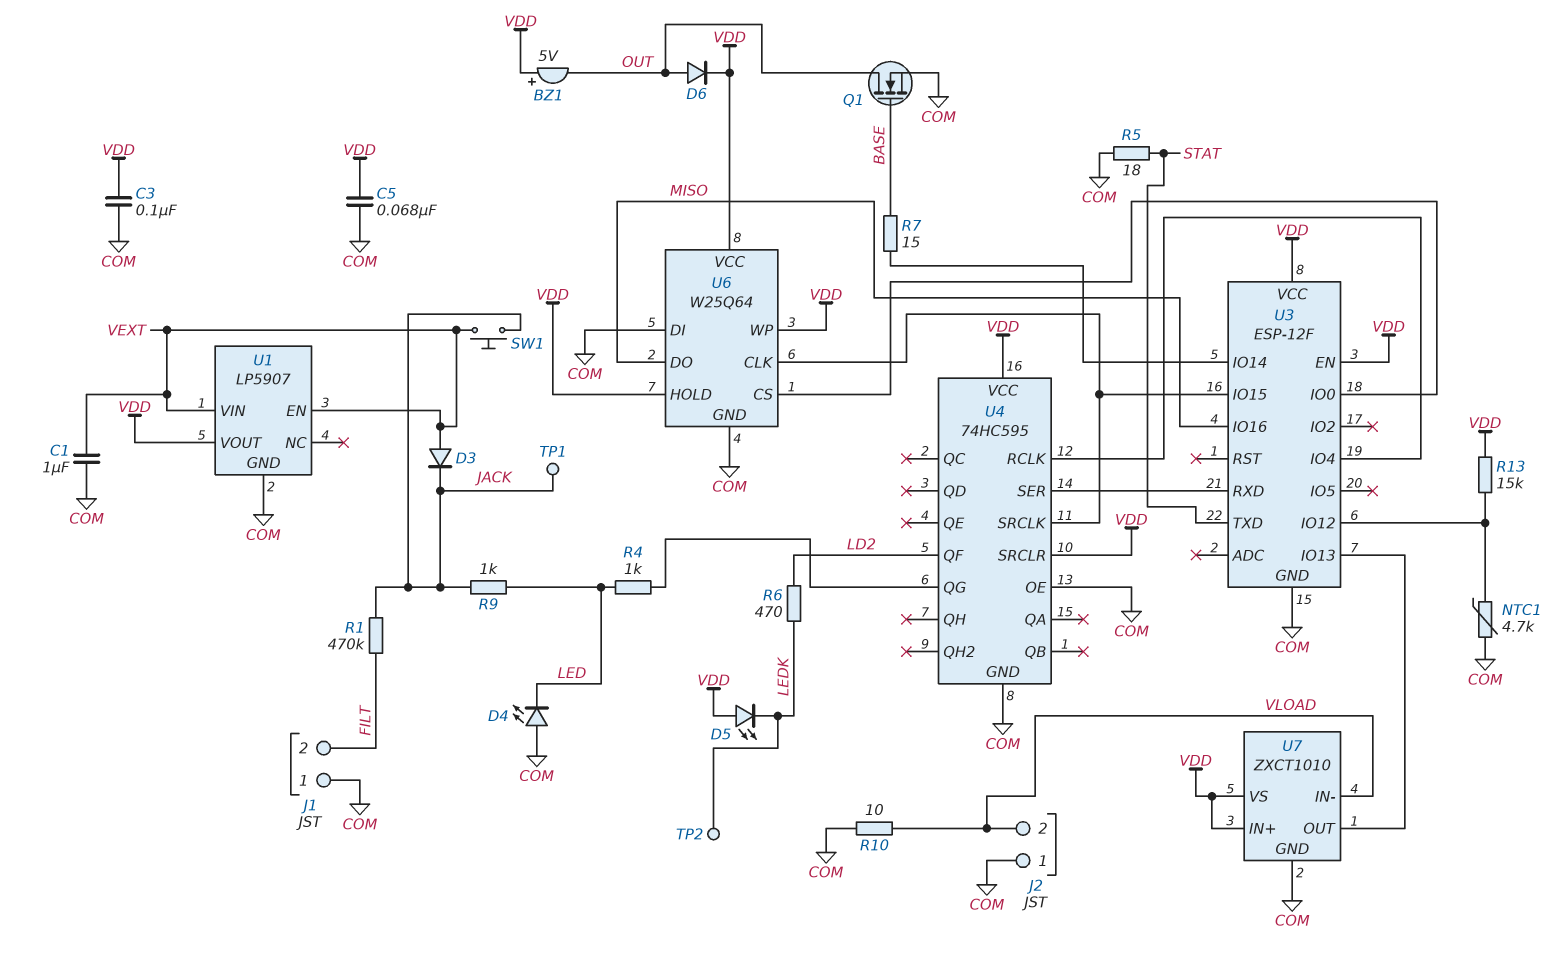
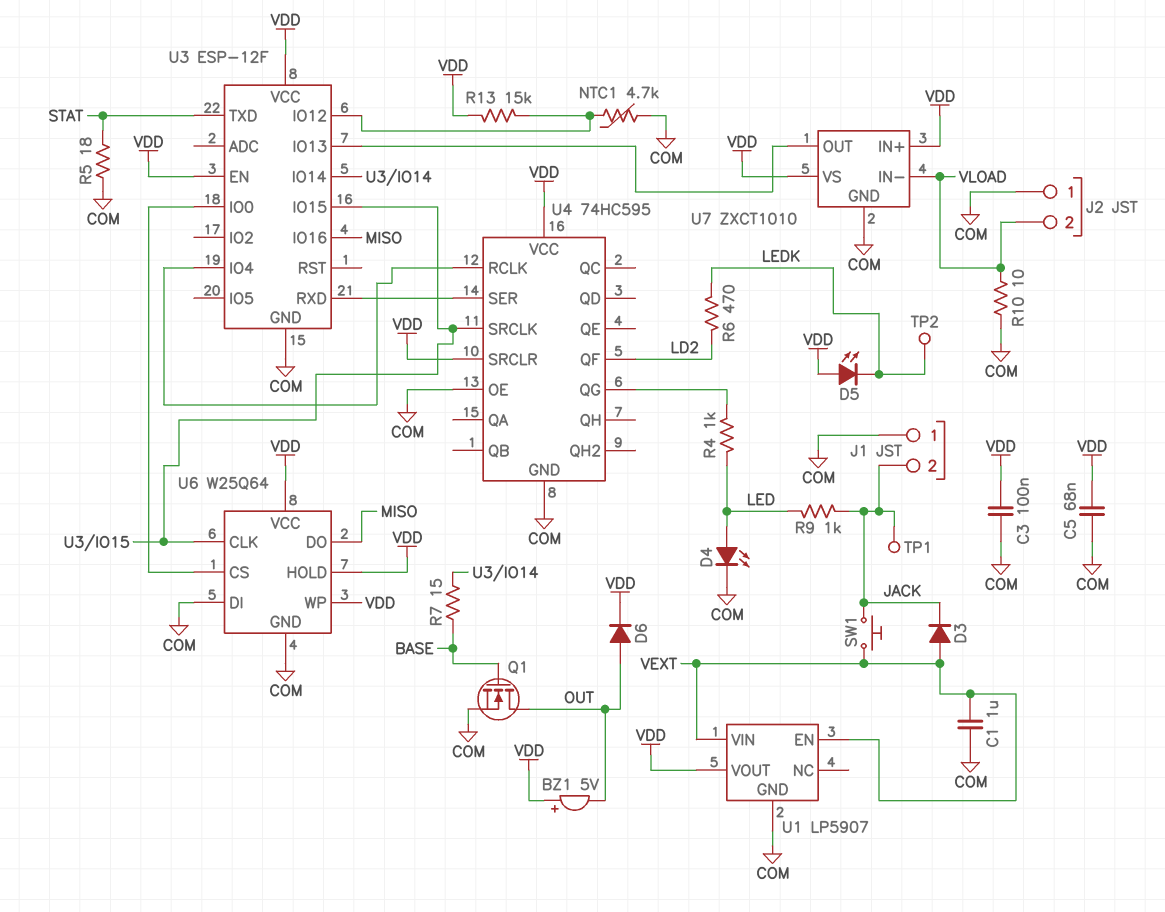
D4: LED (A COM, K LED) -> LED (A LED, K COM)
J1 pin 2: FILT -> JACK
R1: 470k (FILT, JACK) -> none

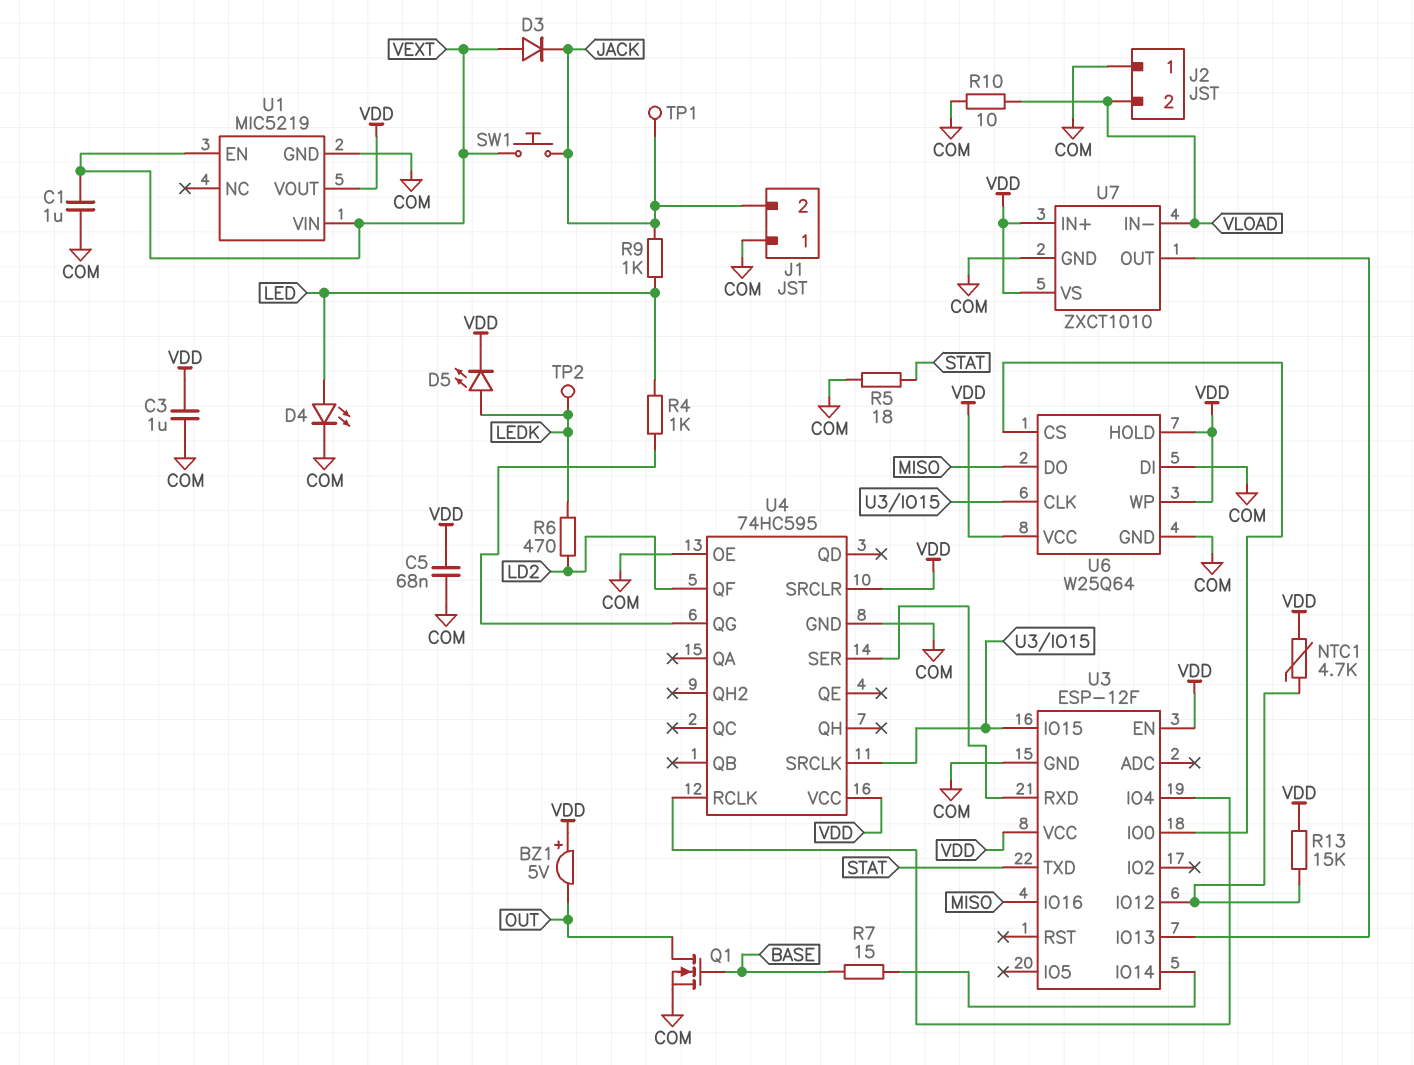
C3: 100nF (COM, VDD) -> 1uF (COM, VDD)
D5: LED (A VDD, K LEDK) -> LED (A LEDK, K VDD)
D6: diode (A OUT, K VDD) -> none
NTC1: 4.7k (COM, U3/IO12) -> 4.7k (U3/IO12, VDD)
U1: LP5907 -> MIC5219

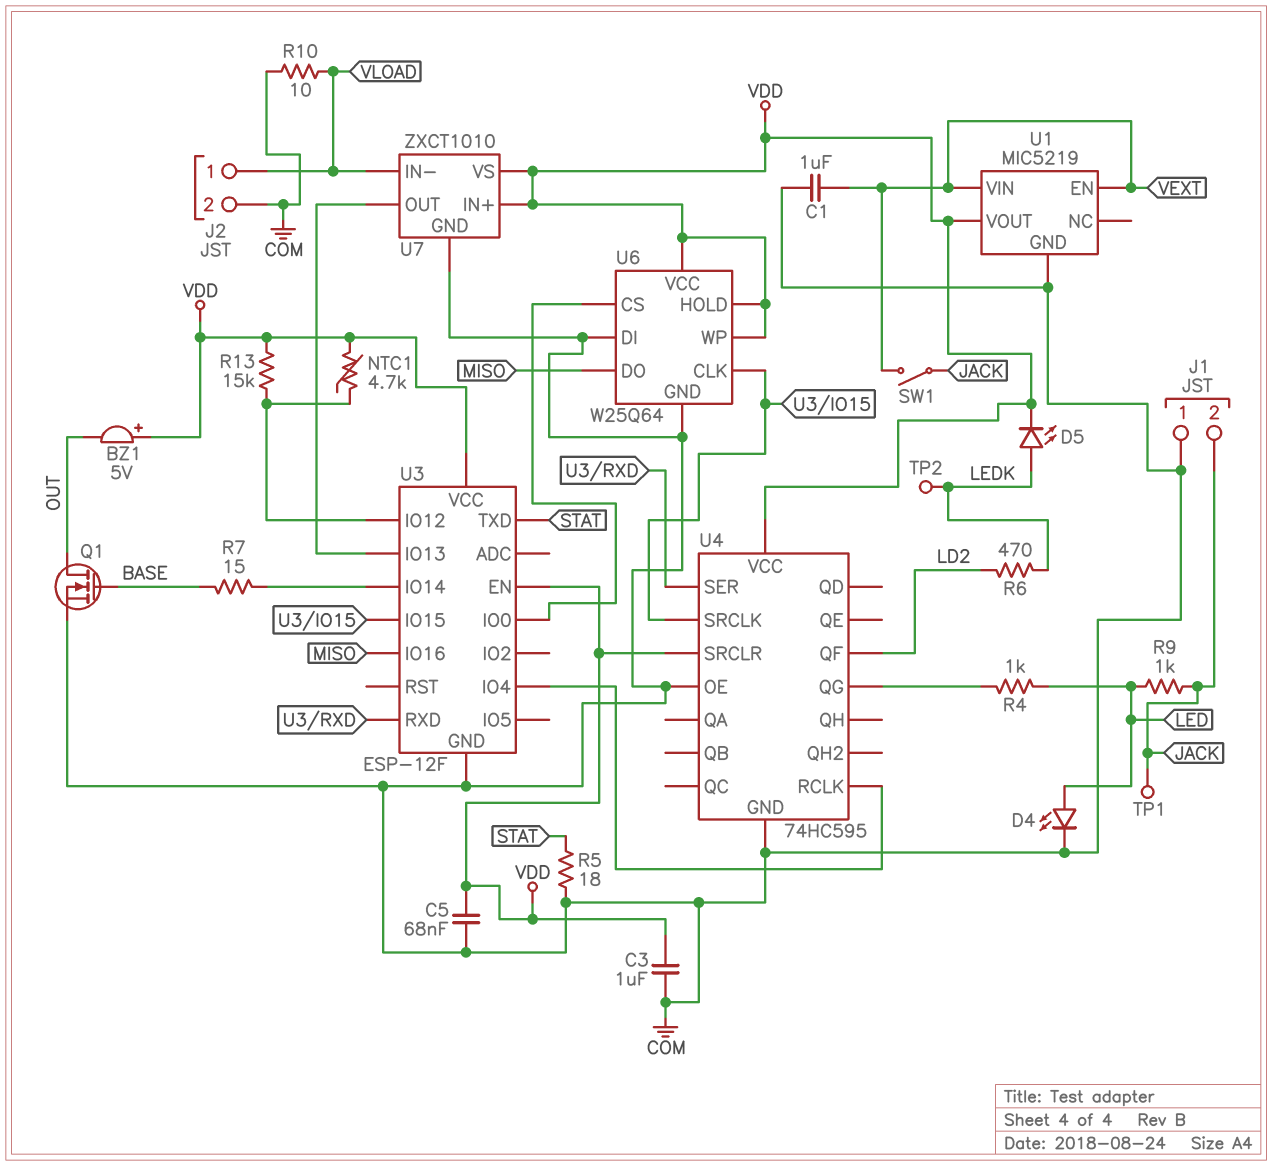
D3: diode (A VEXT, K JACK) -> none
J2 pin 1: COM -> VLOAD
J2 pin 2: VLOAD -> COM
SW1: button (JACK, VEXT) -> switch (JACK, VEXT)

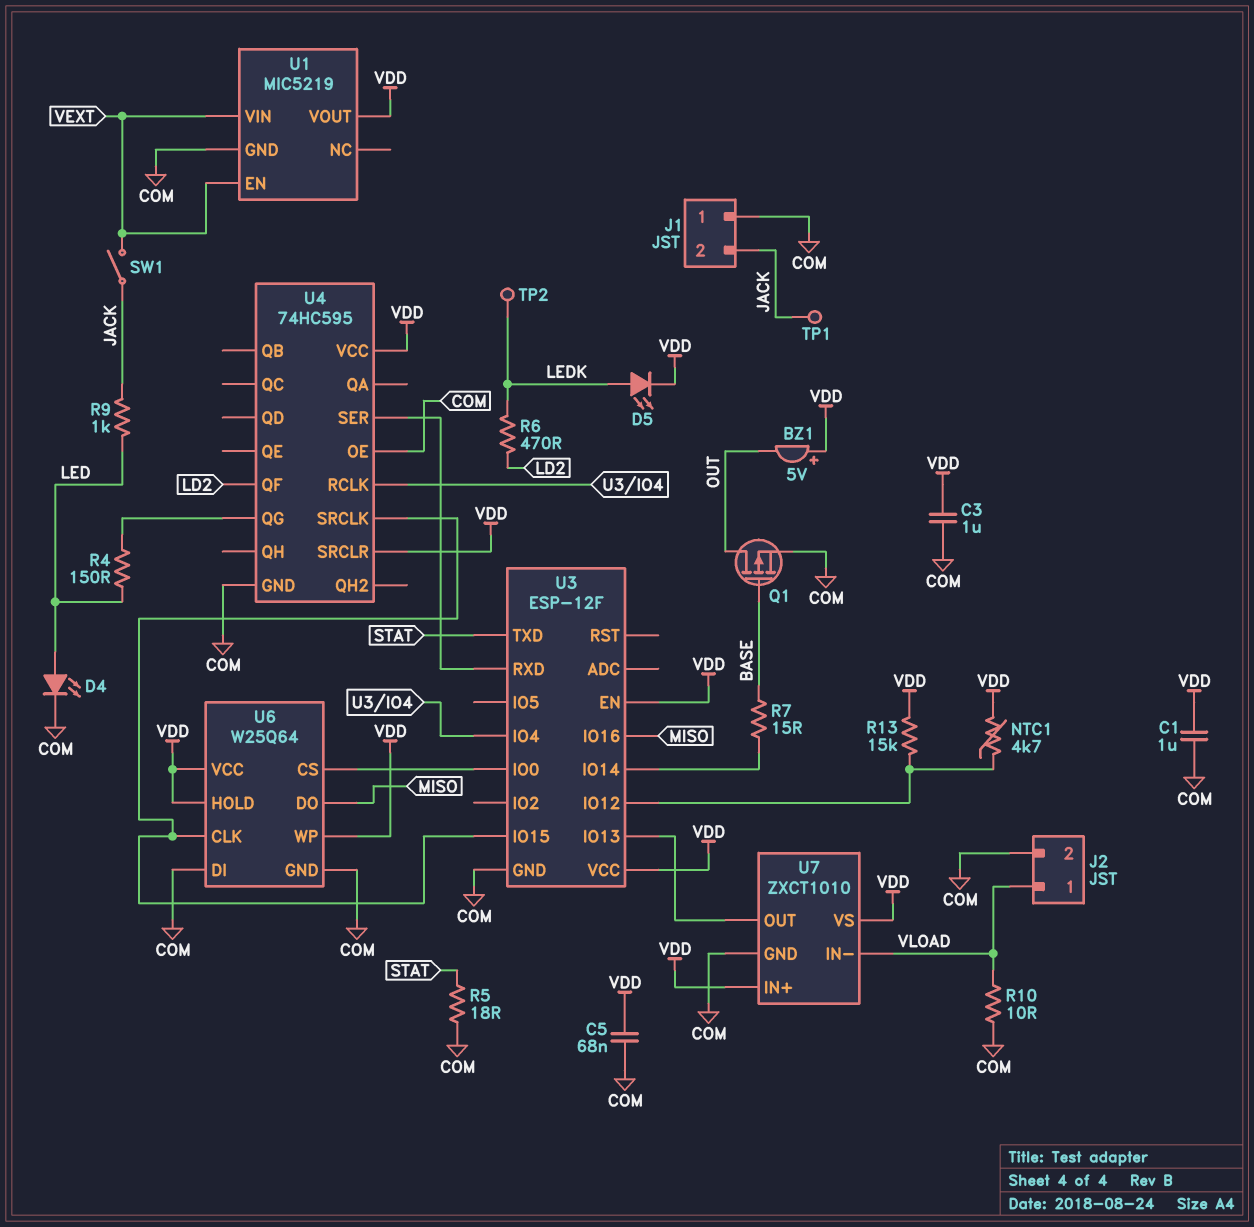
C1: 1uF (COM, VEXT) -> 1uF (COM, VDD)
Q1: NMOS (G BASE, D OUT, S COM) -> PMOS (G BASE, D OUT, S COM)
R4: 1k (LED, U4/QG) -> 150 (LED, U4/QG)

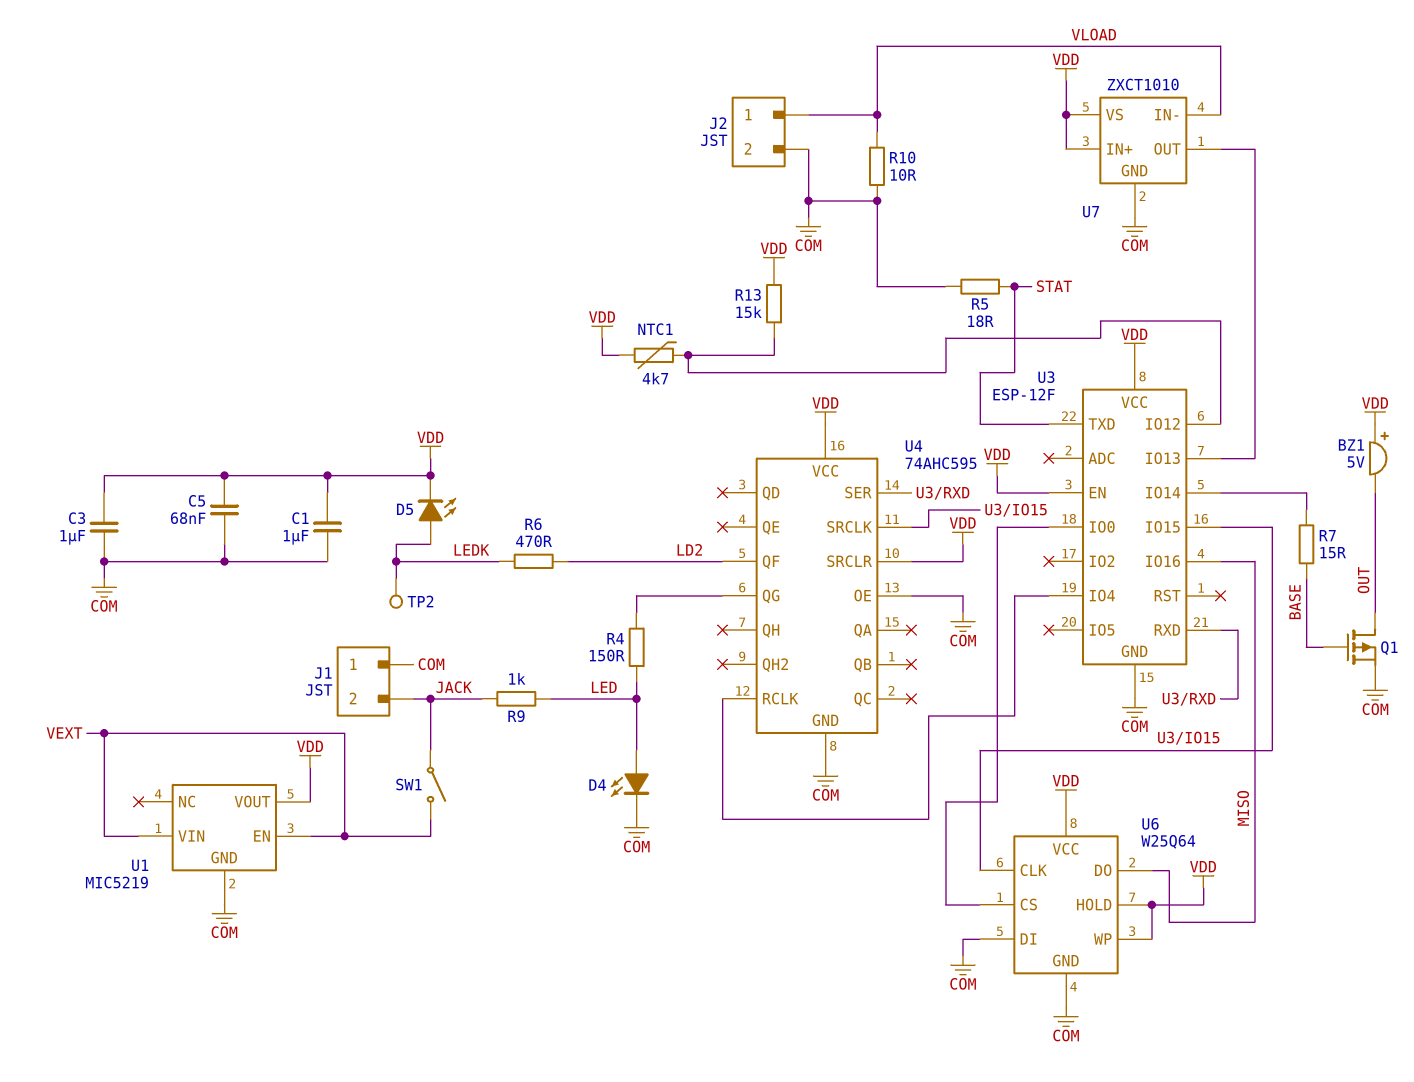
TP1: test point (JACK) -> none
U4: 74HC595 -> 74AHC595

